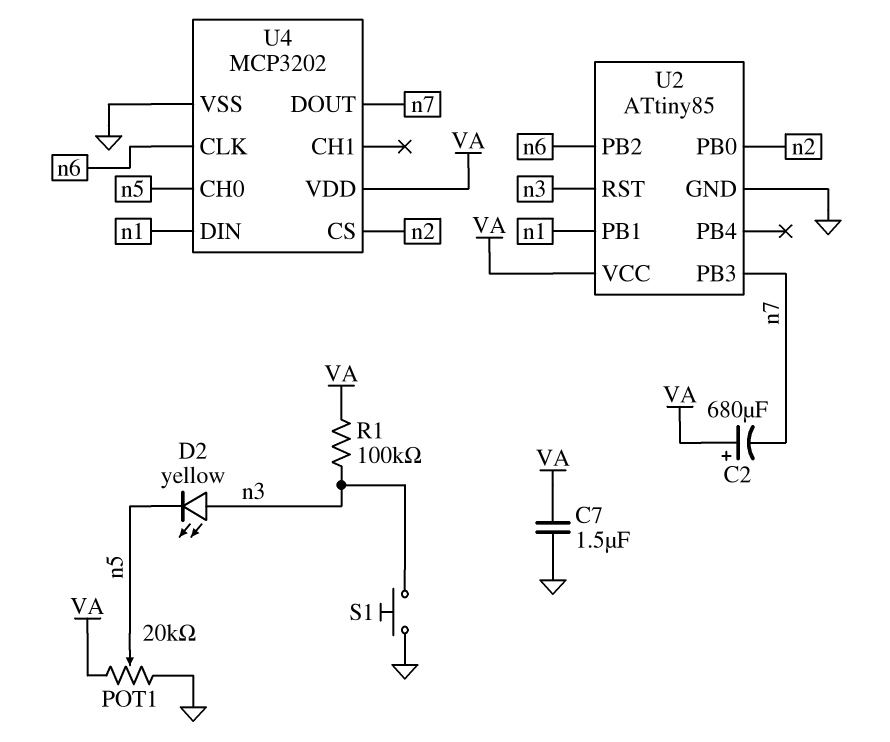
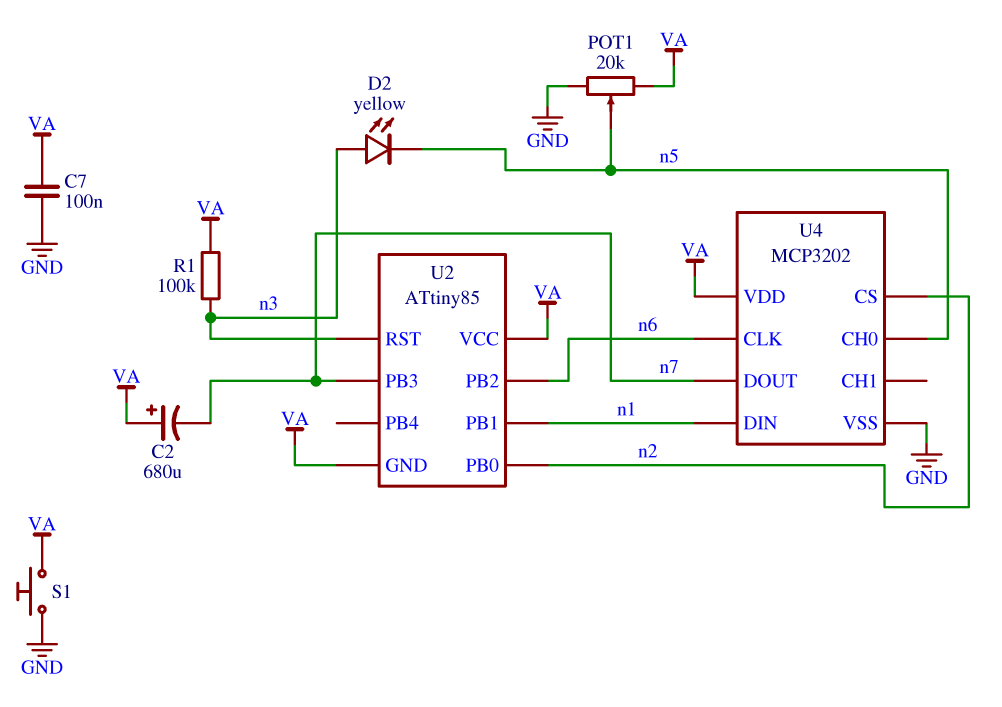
C7: 1.5uF (GND, VA) -> 100nF (GND, VA)
S1: button (GND, n3) -> button (GND, VA)
U2 pin GND: GND -> VA

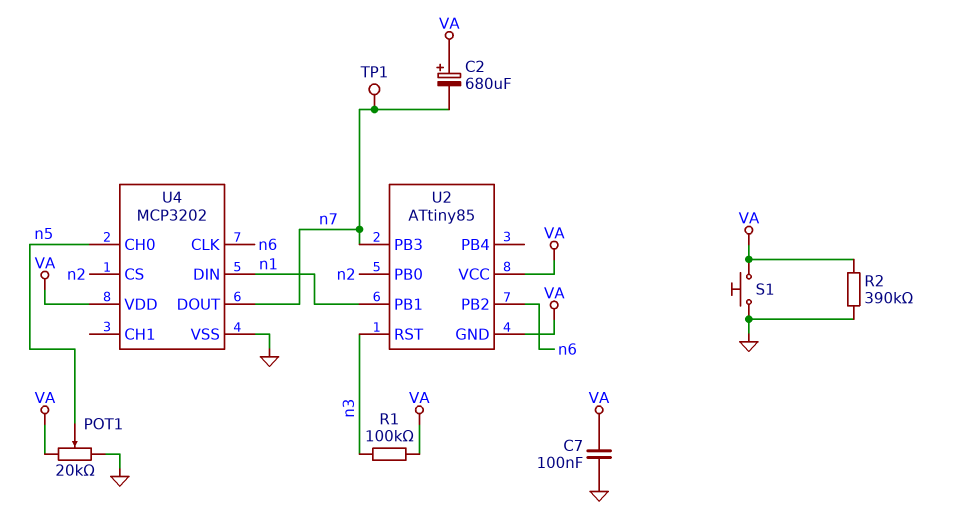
D2: LED yellow (A n3, K n5) -> none
R2: none -> 390k (GND, VA)
TP1: none -> test point (n7)

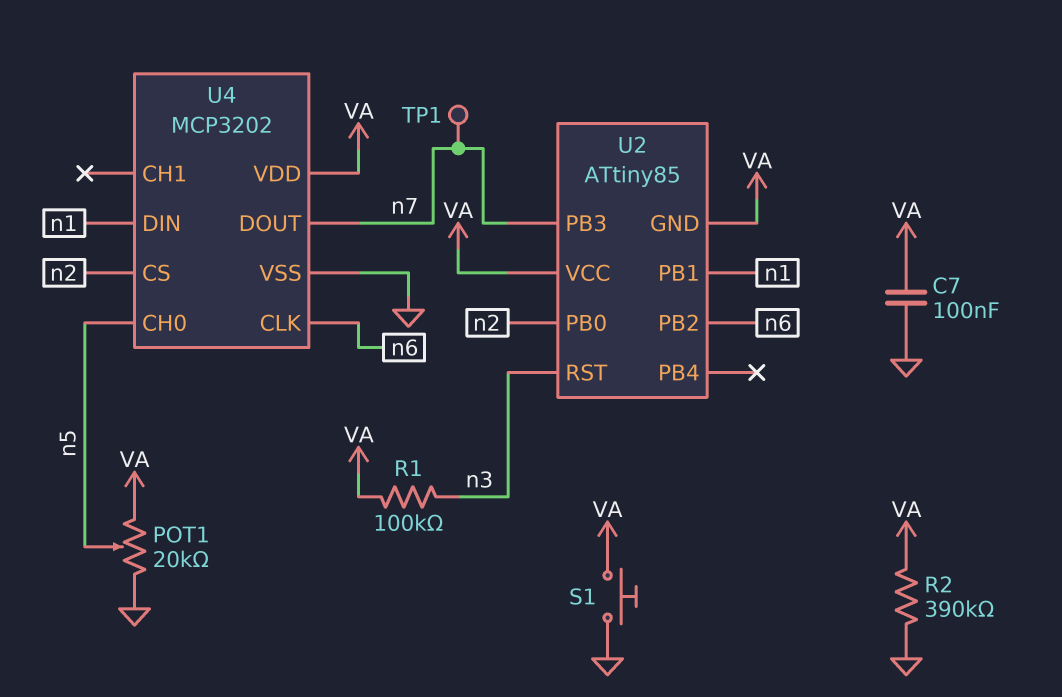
C2: 680uF (plus VA, minus n7) -> none

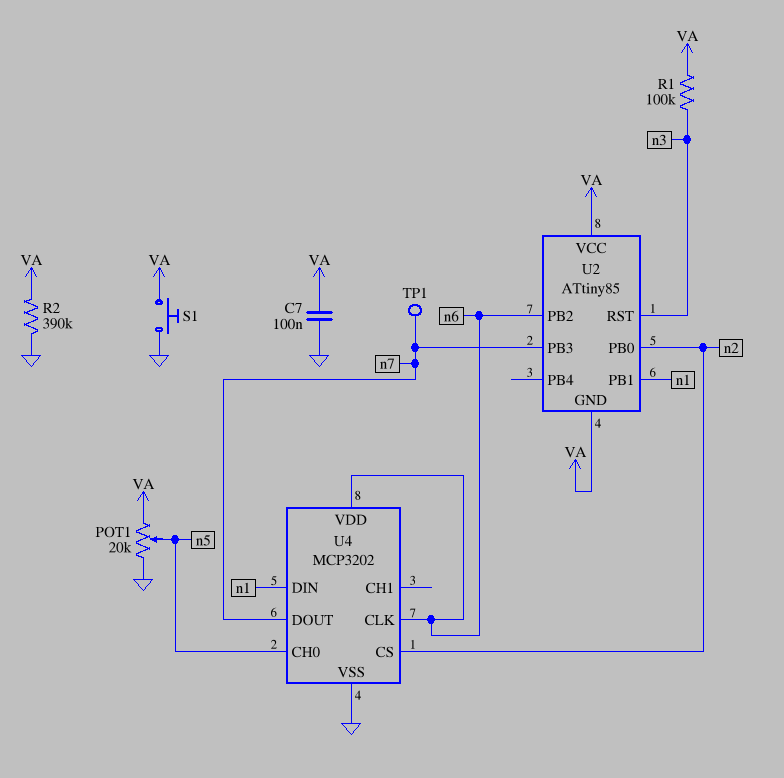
U4 pin VDD: VA -> n6

